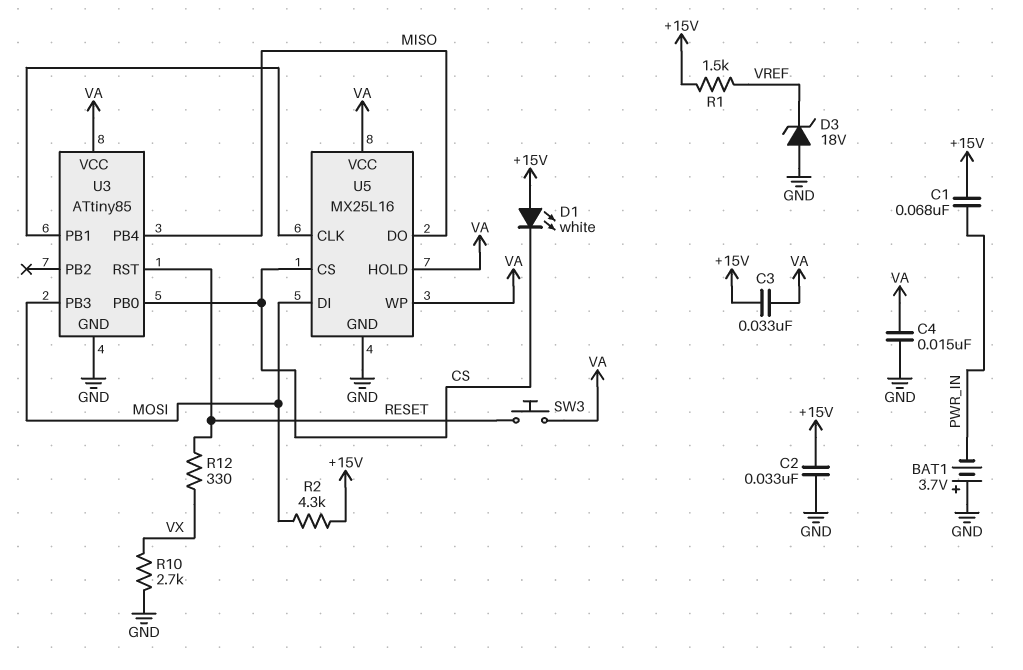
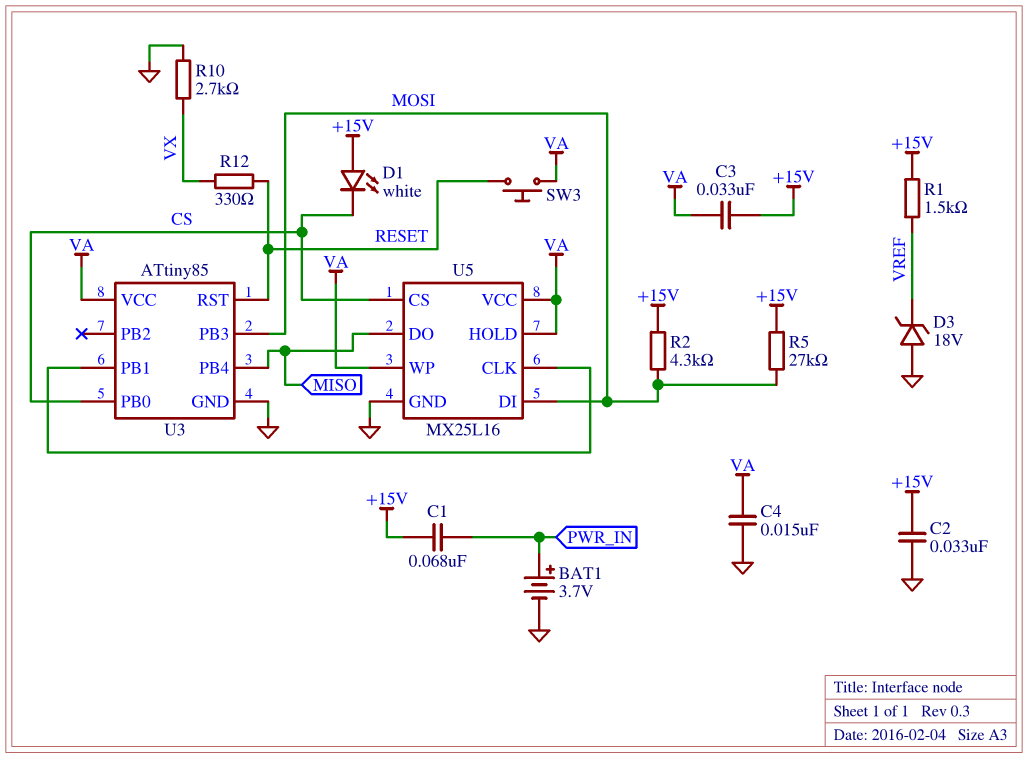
BAT1: 3.7V (plus GND, minus PWR_IN) -> 3.7V (plus PWR_IN, minus GND)
R5: none -> 27k (+15V, MOSI)

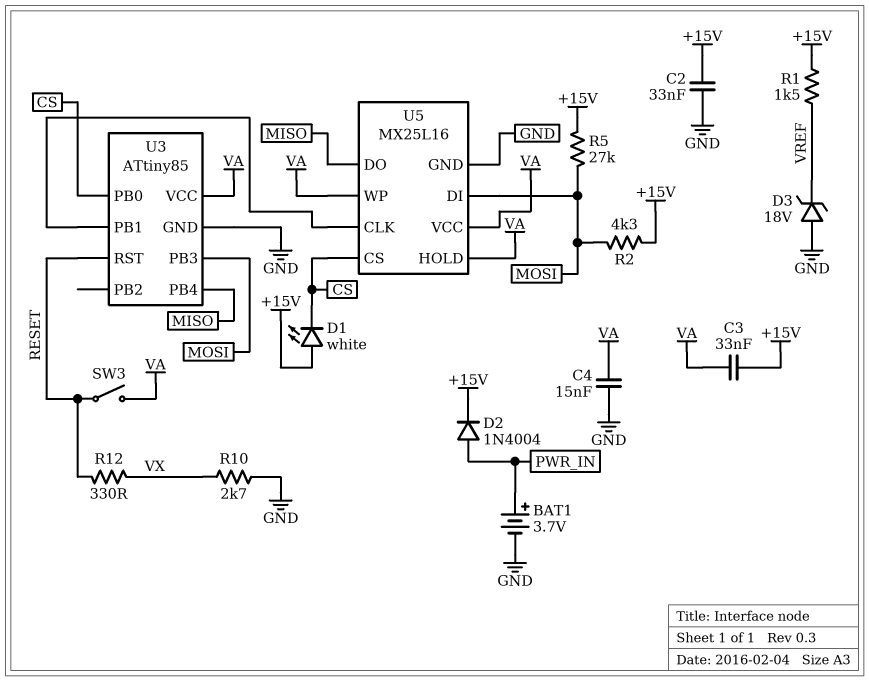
C1: 68nF (+15V, PWR_IN) -> none
D2: none -> diode 1N4004 (A PWR_IN, K +15V)
SW3: button (RESET, VA) -> switch (RESET, VA)

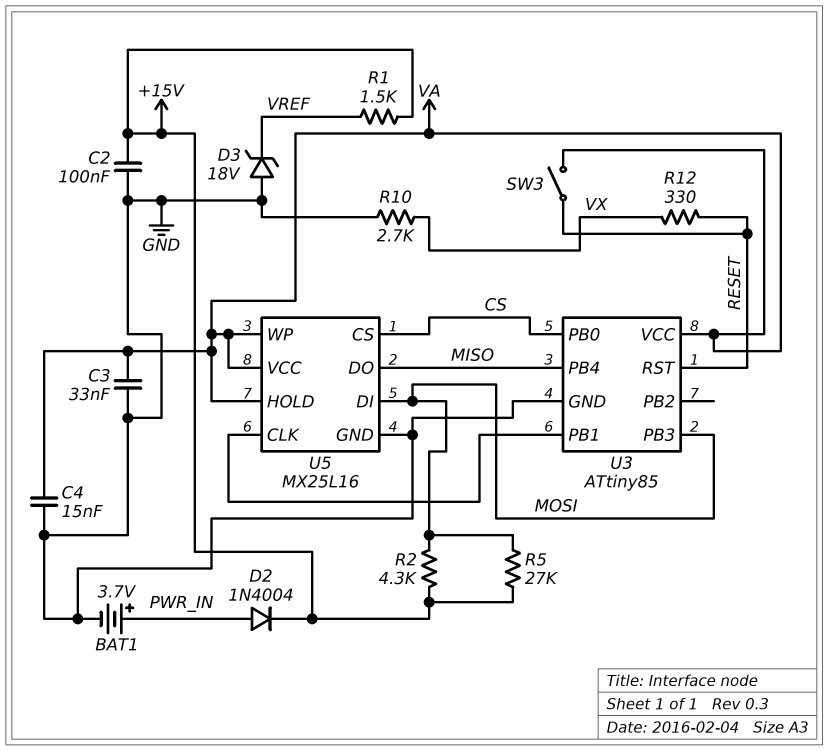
C2: 33nF (+15V, GND) -> 100nF (+15V, GND)
C3: 33nF (+15V, VA) -> 33nF (GND, VA)
D1: LED white (A +15V, K CS) -> none

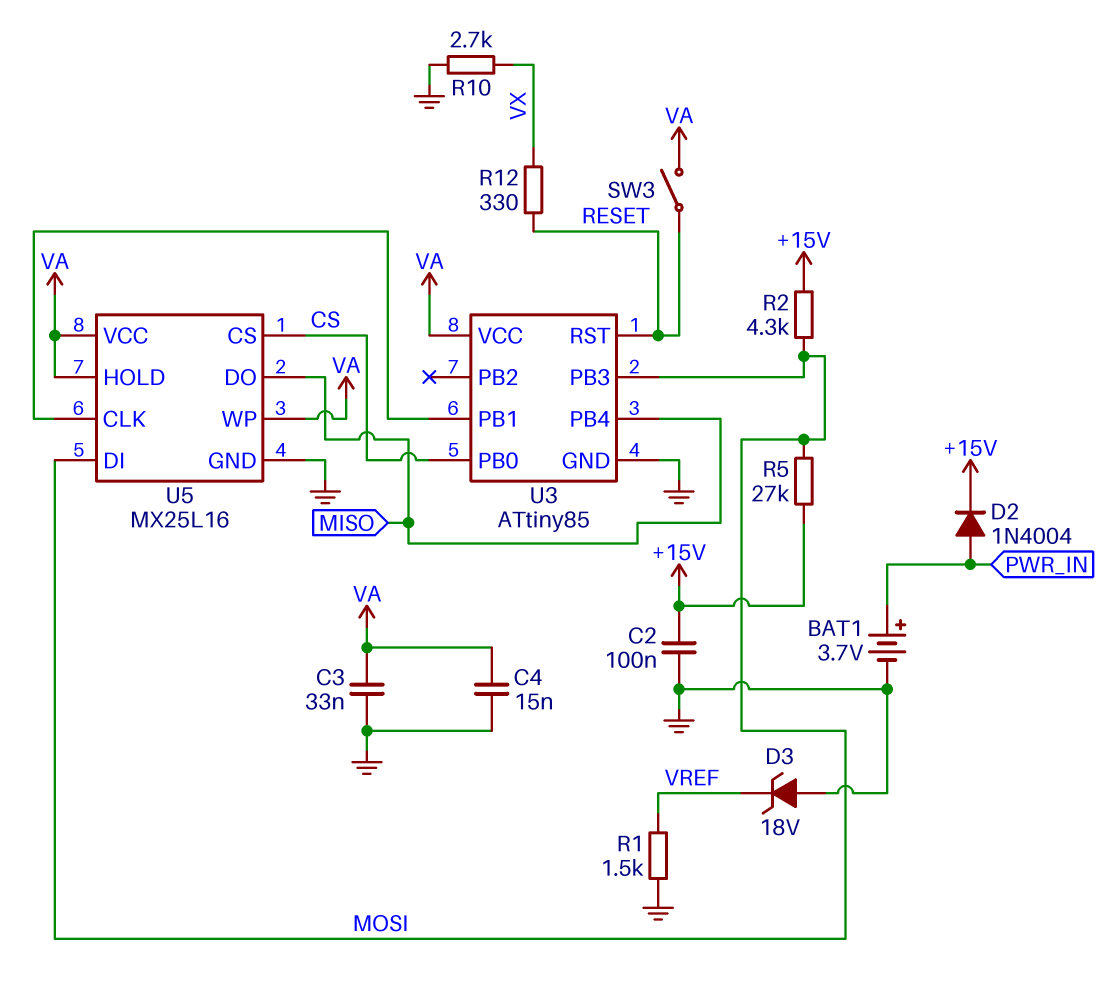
R1: 1.5k (+15V, VREF) -> 1.5k (GND, VREF)

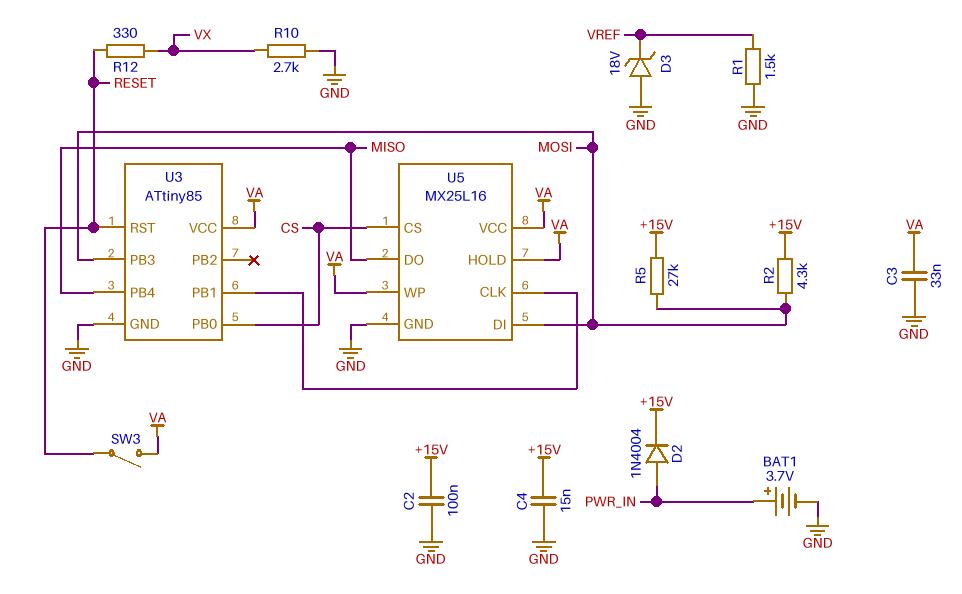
C4: 15nF (GND, VA) -> 15nF (+15V, GND)

